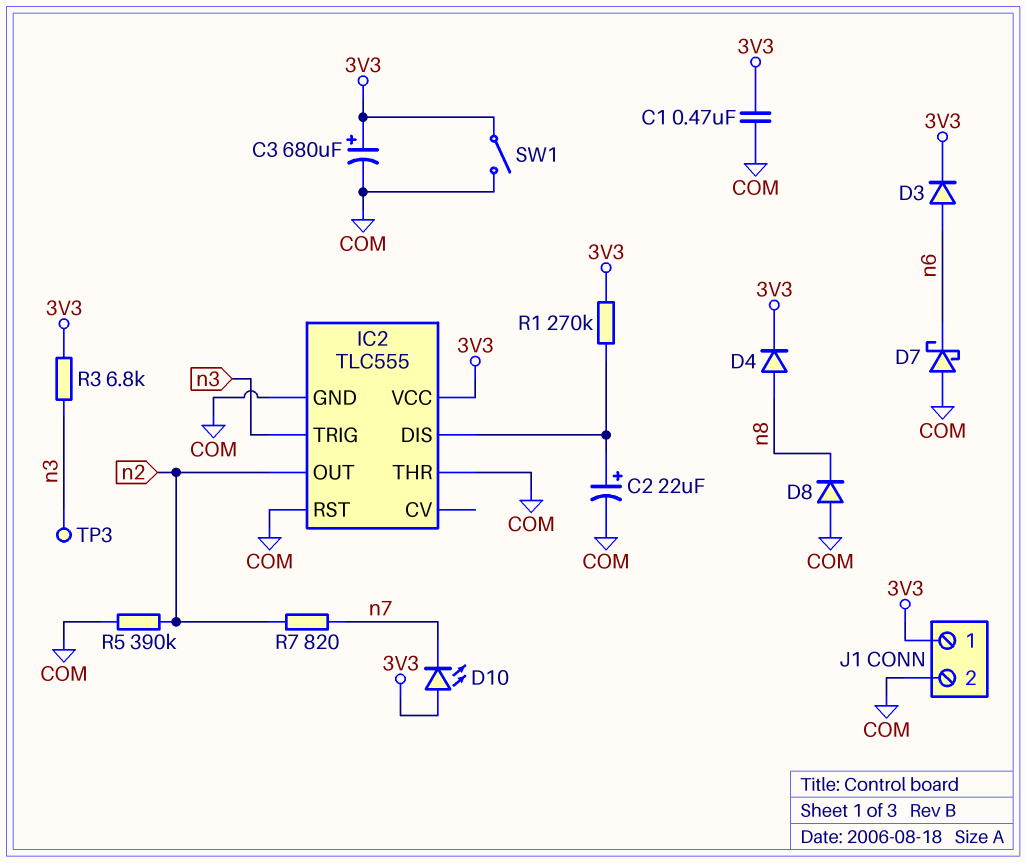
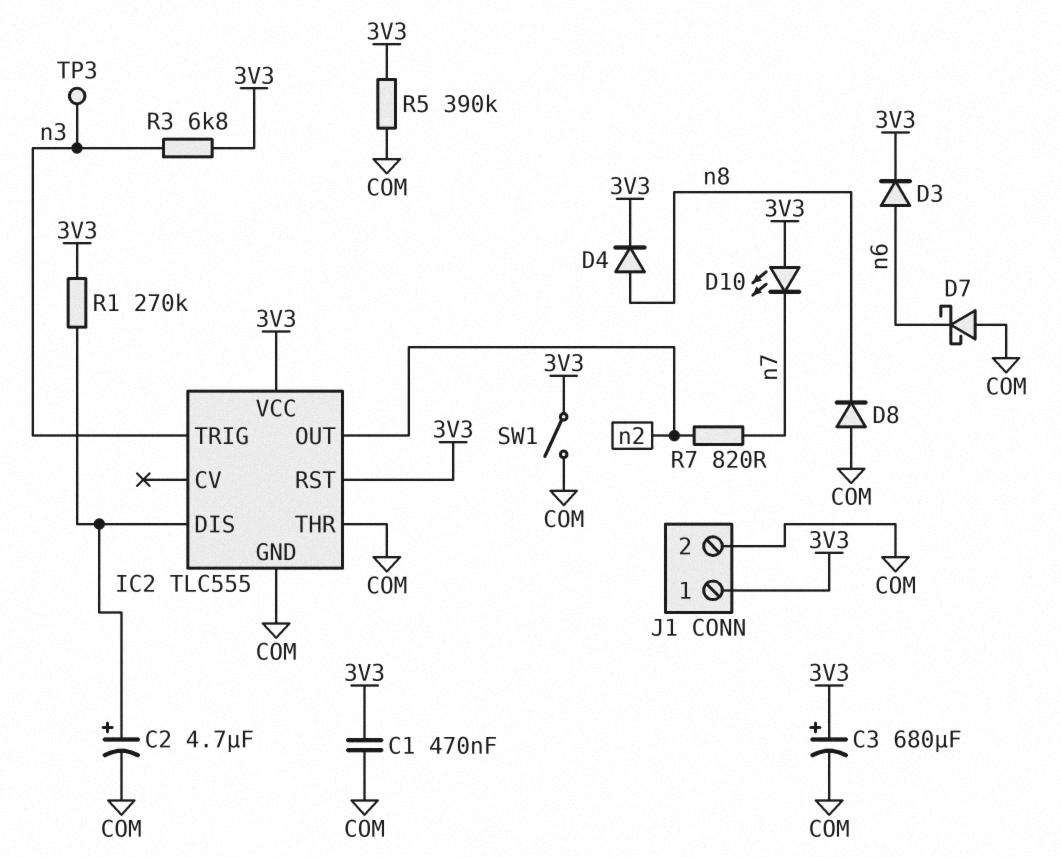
C2: 22uF (plus IC2/DIS, minus COM) -> 4.7uF (plus IC2/DIS, minus COM)
IC2 pin RST: COM -> 3V3
R5: 390k (COM, n2) -> 390k (3V3, COM)

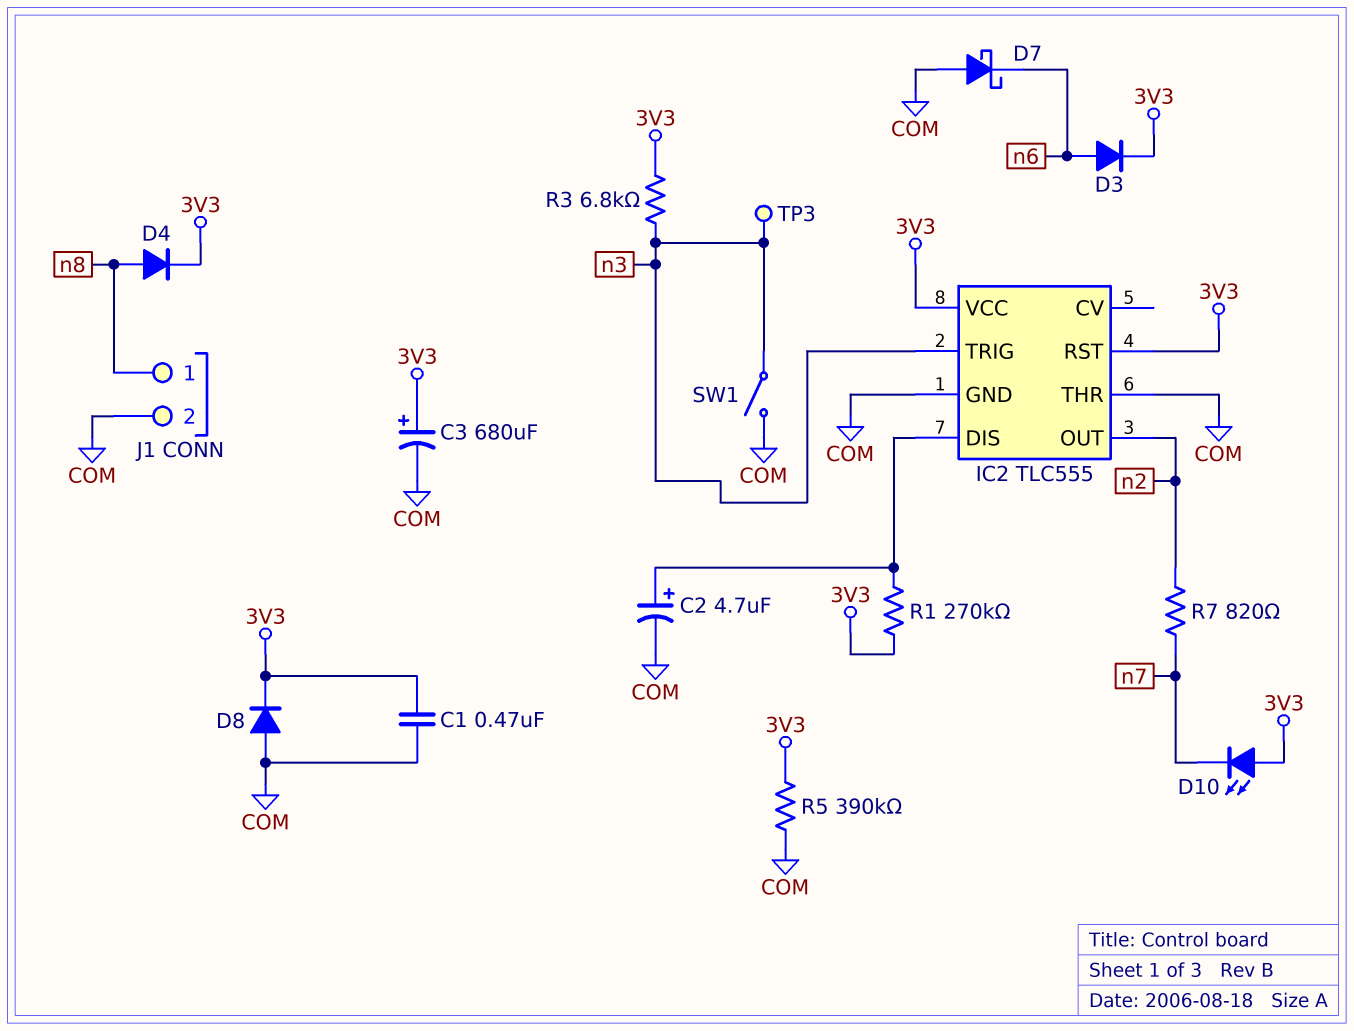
D8: diode (A COM, K n8) -> diode (A COM, K 3V3)
J1 pin 1: 3V3 -> n8
SW1: switch (3V3, COM) -> switch (COM, n3)

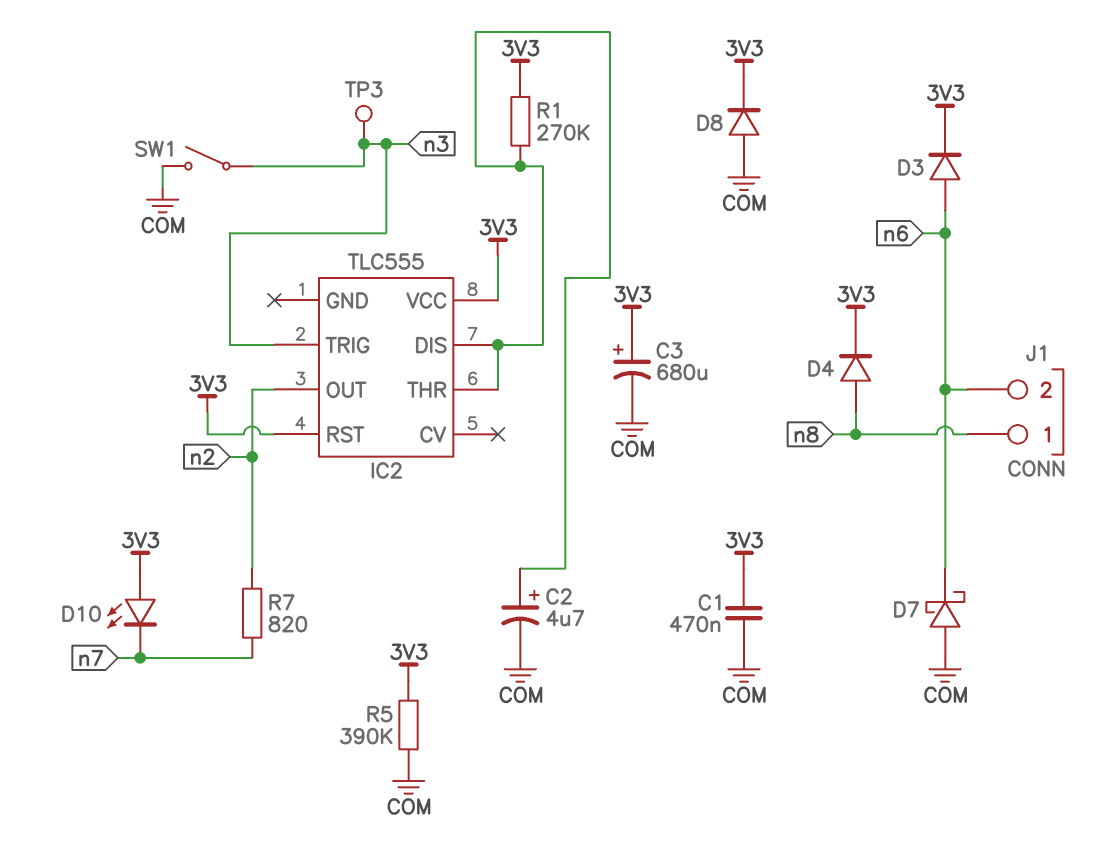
IC2 pin GND: COM -> none
IC2 pin THR: COM -> IC2/DIS
J1 pin 2: COM -> n6
R3: 6.8k (3V3, n3) -> none

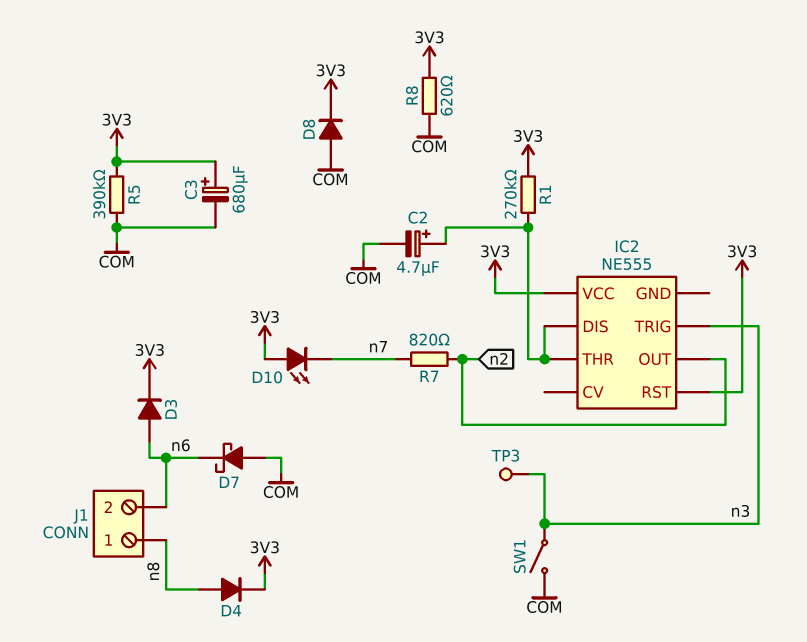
C1: 470nF (3V3, COM) -> none
IC2: TLC555 -> NE555
R8: none -> 620 (3V3, COM)

